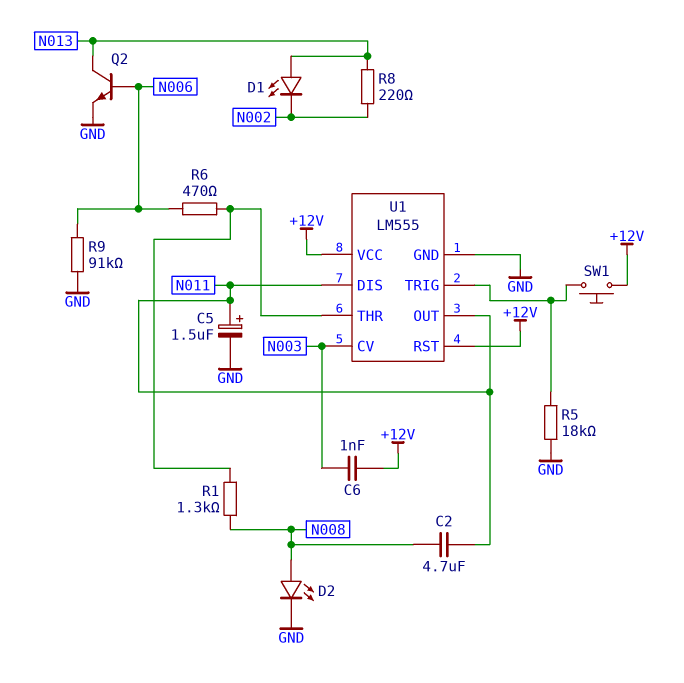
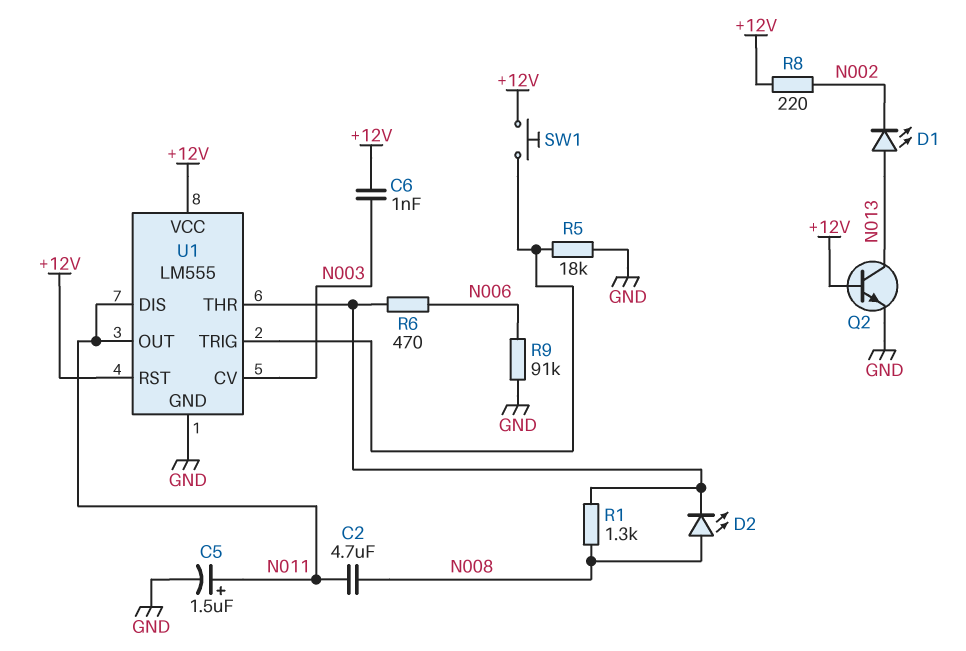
D2: LED (A N008, K GND) -> LED (A N008, K U1/THR)
Q2: NPN (B N006, C N013, E GND) -> NPN (B +12V, C N013, E GND)
R8: 220 (N002, N013) -> 220 (+12V, N002)

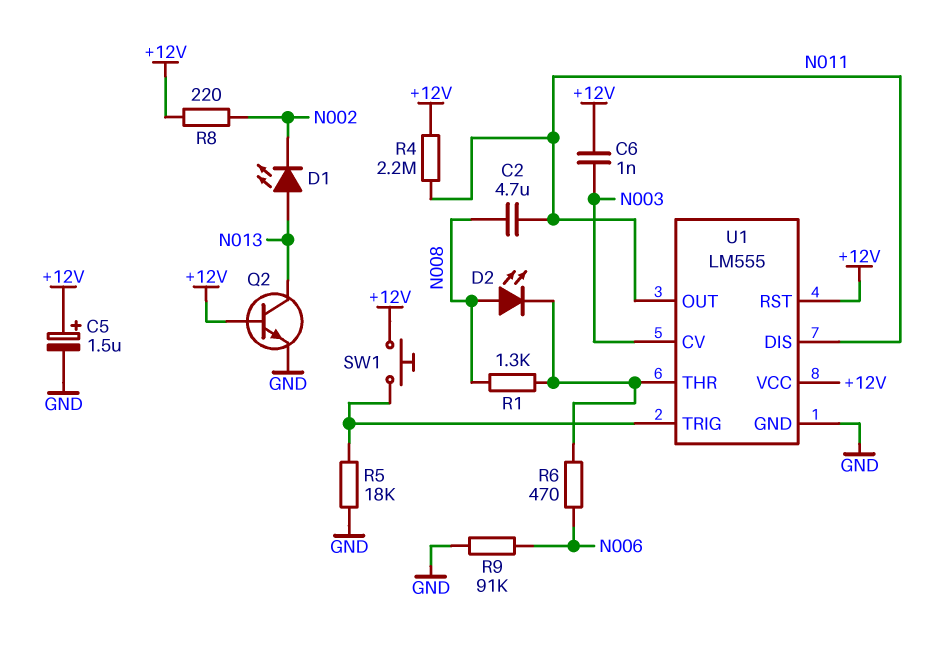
C5: 1.5uF (plus N011, minus GND) -> 1.5uF (plus +12V, minus GND)
R4: none -> 2.2M (+12V, N011)

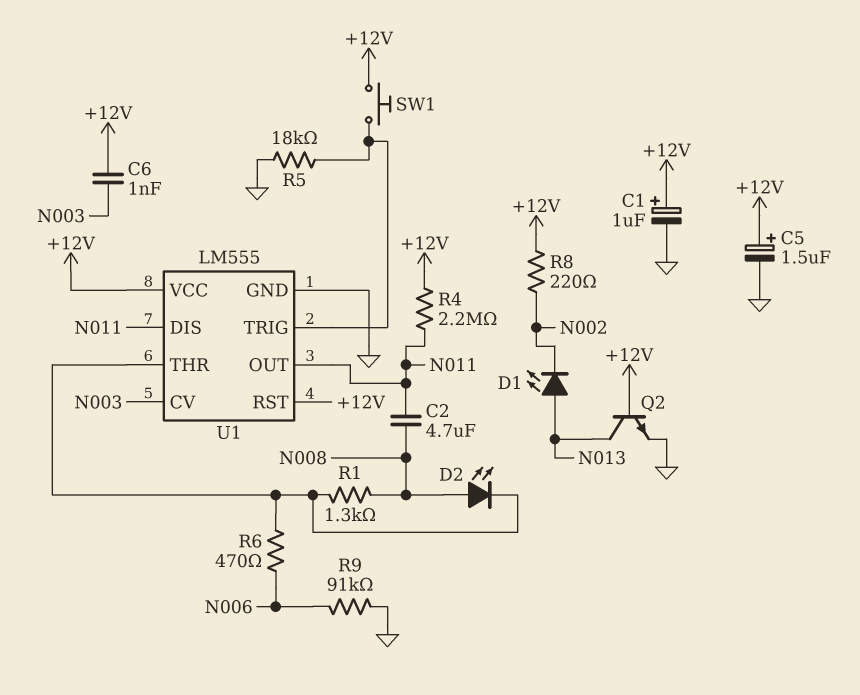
C1: none -> 1uF (plus +12V, minus GND)

